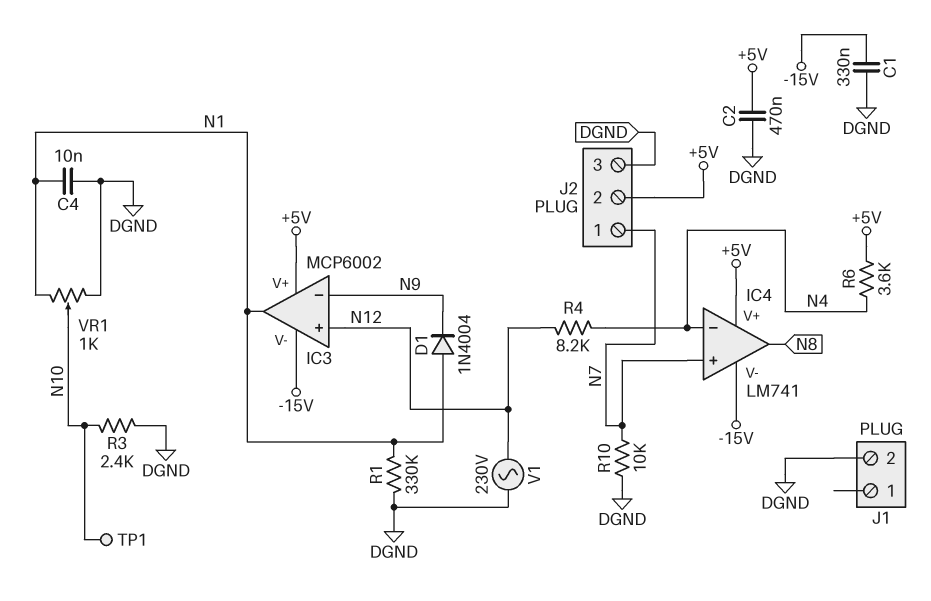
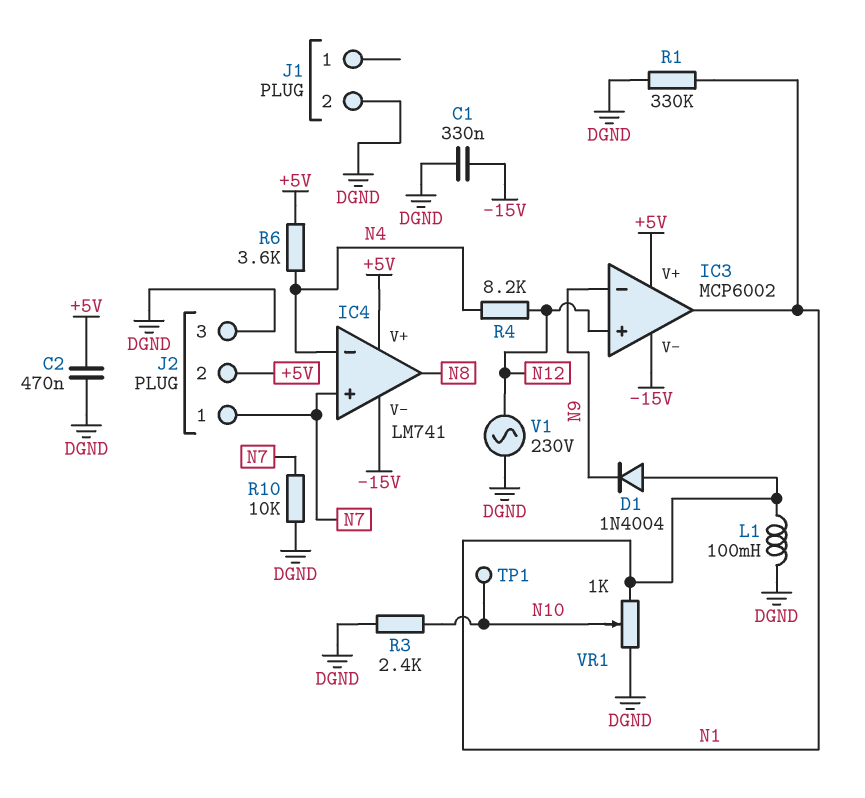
C4: 10nF (DGND, N1) -> none
L1: none -> 100mH (DGND, N1)

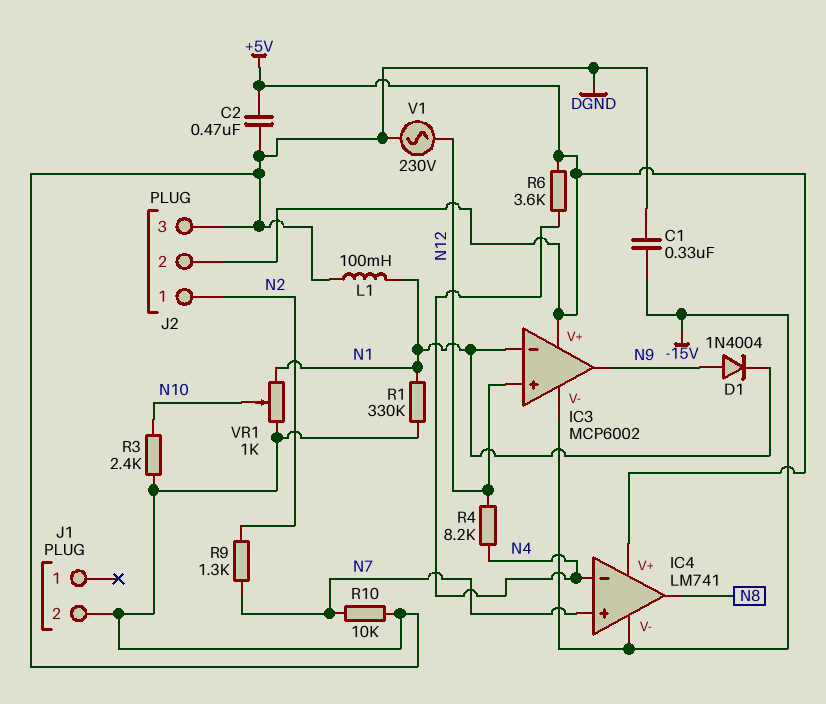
D1: diode 1N4004 (A N1, K N9) -> diode 1N4004 (A N9, K N1)
IC3 pin in-: N9 -> N1
IC3 pin out: N1 -> N9
J2 pin 1: N7 -> N2
R9: none -> 1.3k (N2, N7)
TP1: test point (N10) -> none

